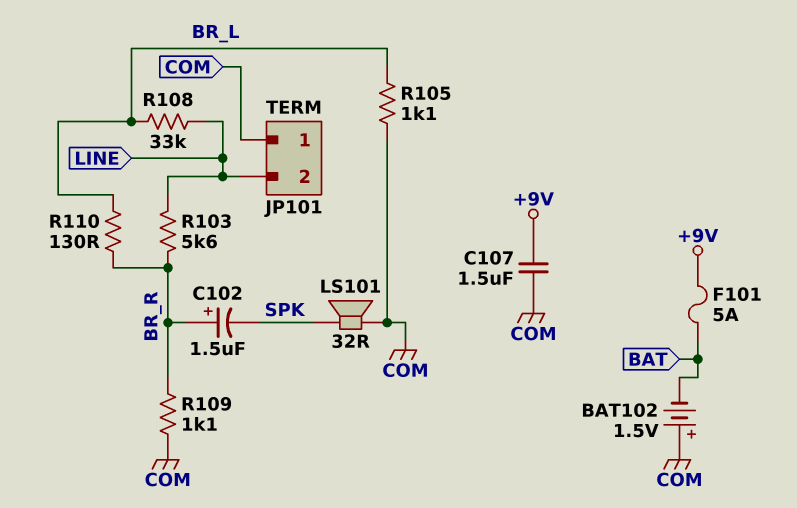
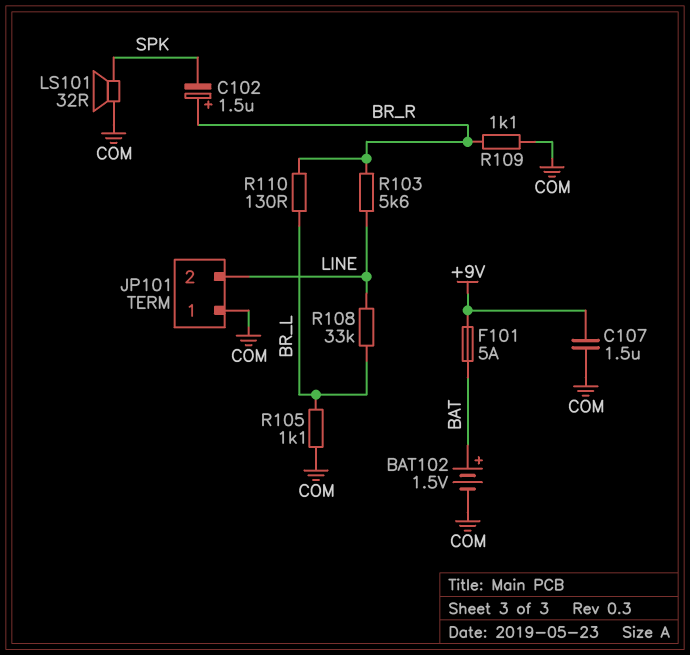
BAT102: 1.5V (plus COM, minus BAT) -> 1.5V (plus BAT, minus COM)

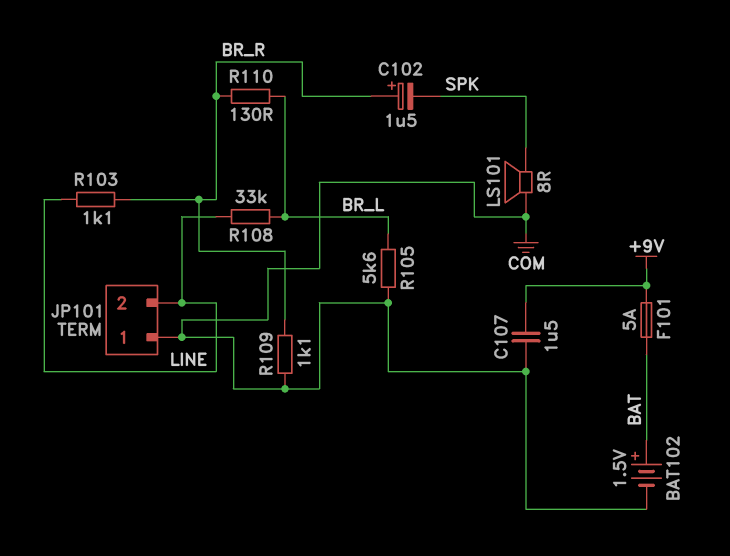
LS101: speaker 32R (COM, SPK) -> speaker 8R (COM, SPK)
R103: 5.6k (BR_R, LINE) -> 1.1k (BR_R, LINE)
R105: 1.1k (BR_L, COM) -> 5.6k (BR_L, COM)

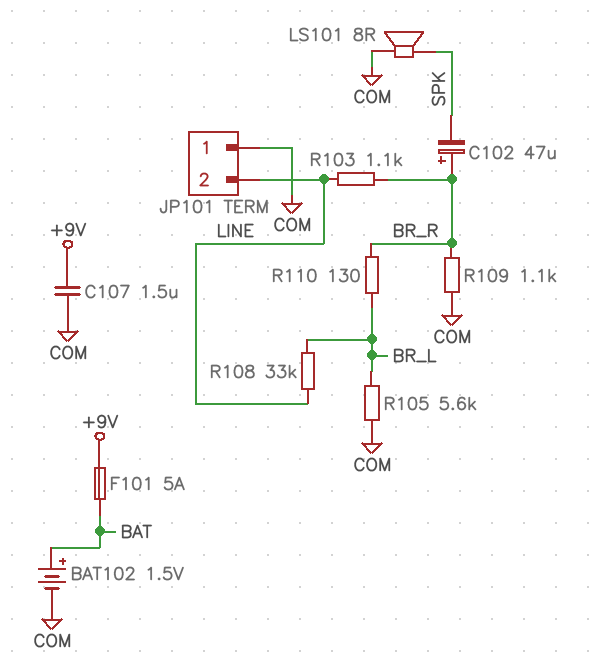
C102: 1.5uF (plus BR_R, minus SPK) -> 47uF (plus BR_R, minus SPK)

